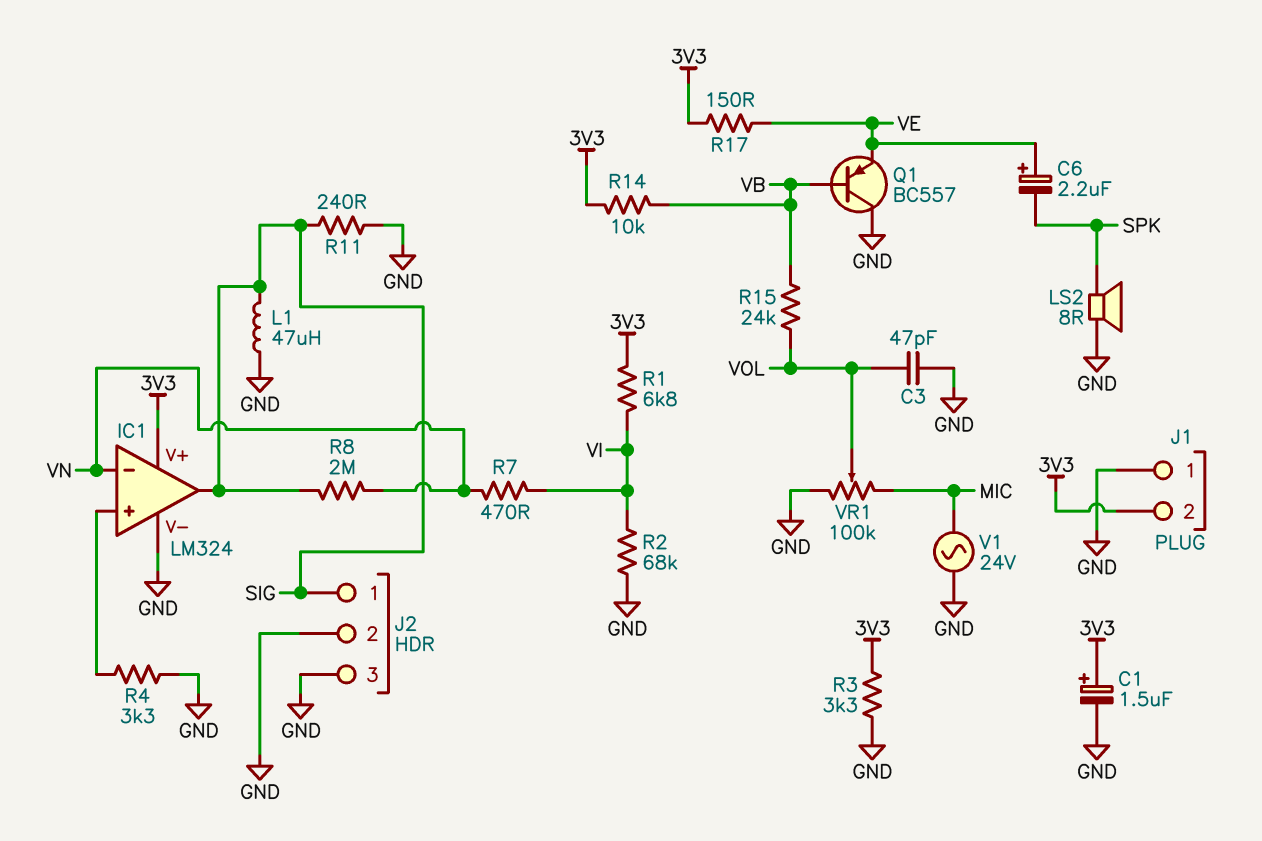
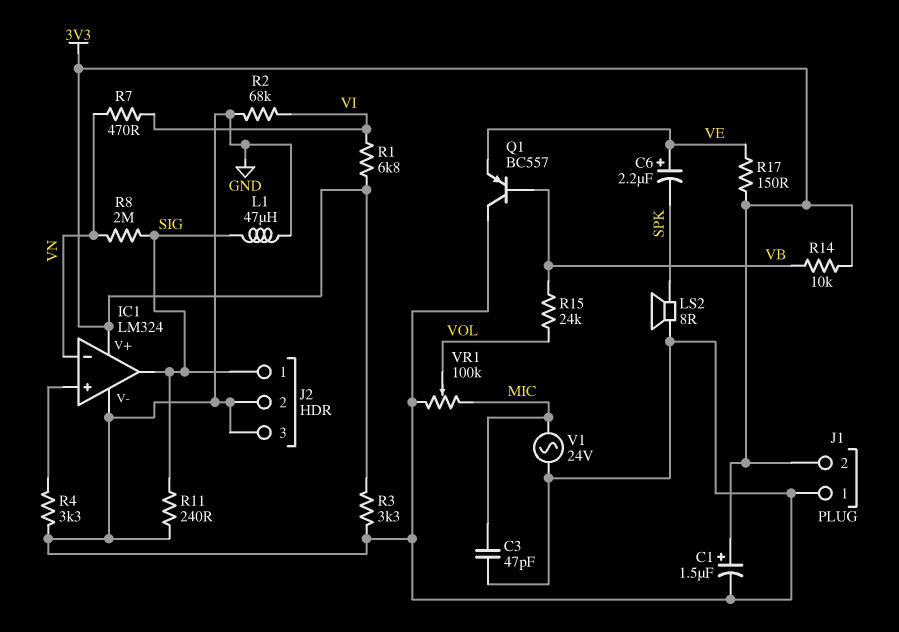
C3: 47pF (GND, VOL) -> 47pF (GND, MIC)

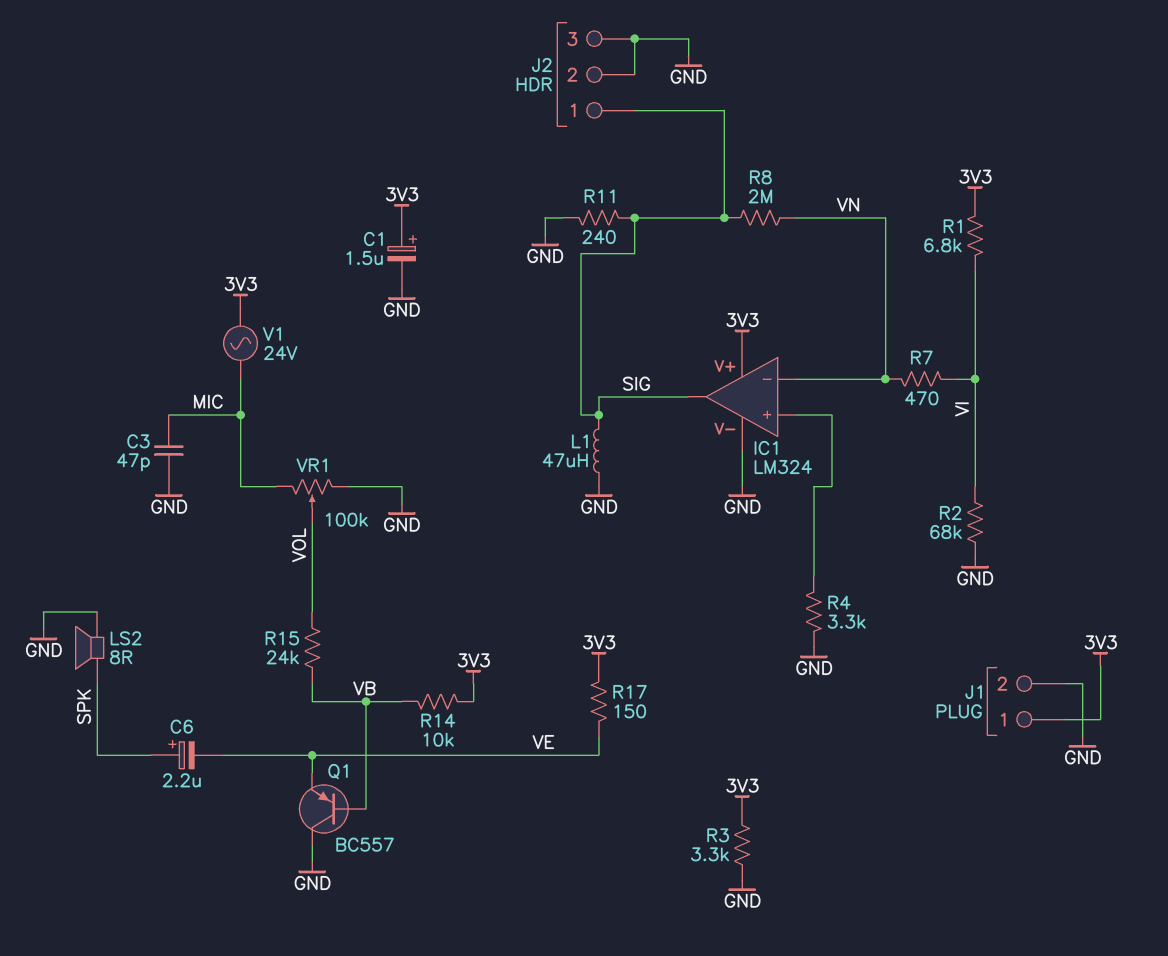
C6: 2.2uF (plus VE, minus SPK) -> 2.2uF (plus SPK, minus VE)
J1 pin 1: GND -> 3V3
J1 pin 2: 3V3 -> GND
V1: AC 24V (GND, MIC) -> AC 24V (3V3, MIC)

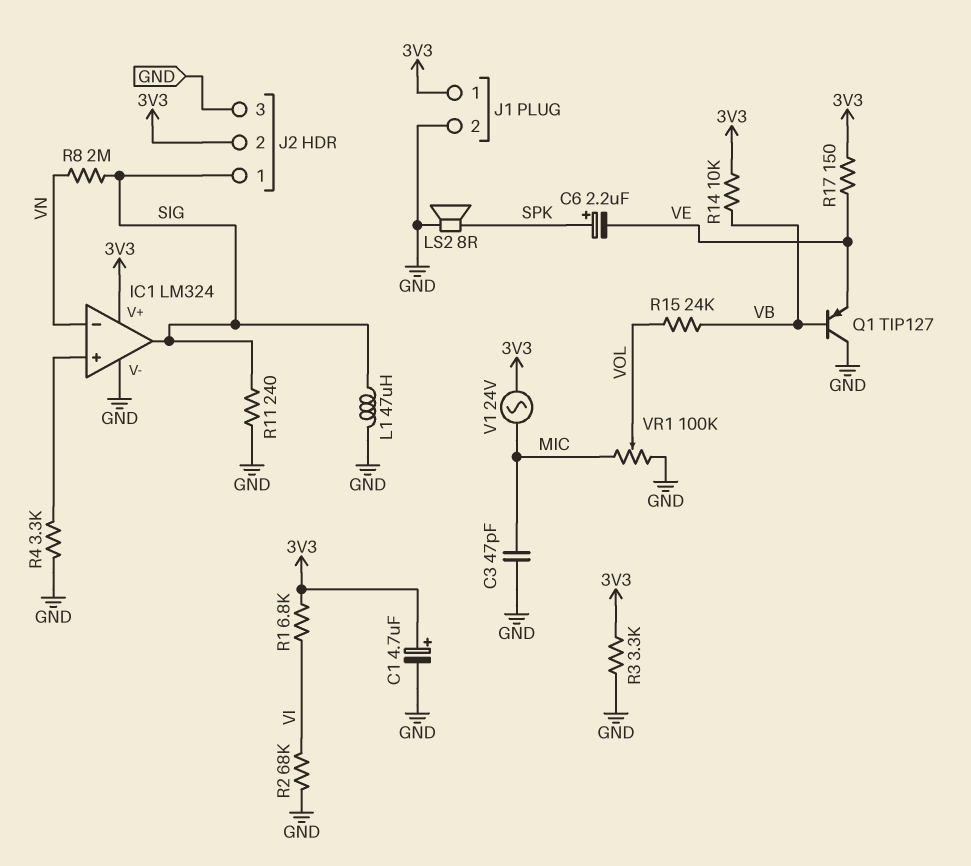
C1: 1.5uF (plus 3V3, minus GND) -> 4.7uF (plus 3V3, minus GND)
J2 pin 2: GND -> 3V3
Q1: PNP BC557 (B VB, C GND, E VE) -> PNP TIP127 (B VB, C GND, E VE)
R7: 470 (VI, VN) -> none

